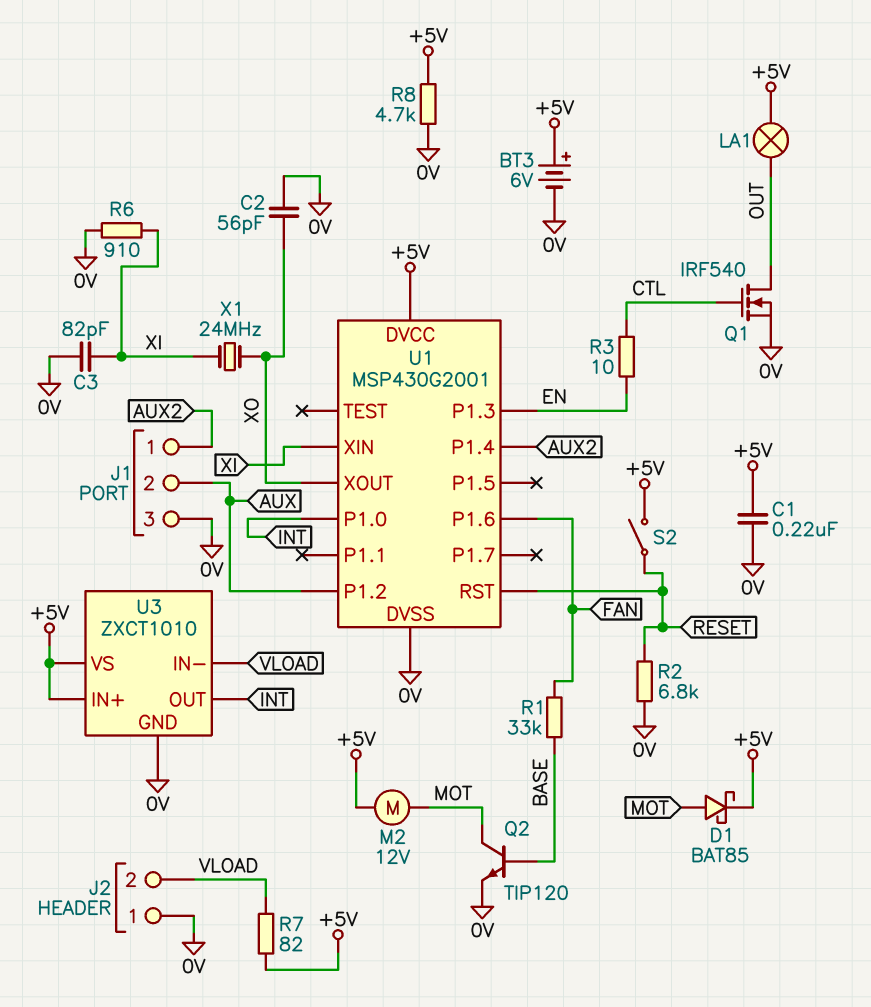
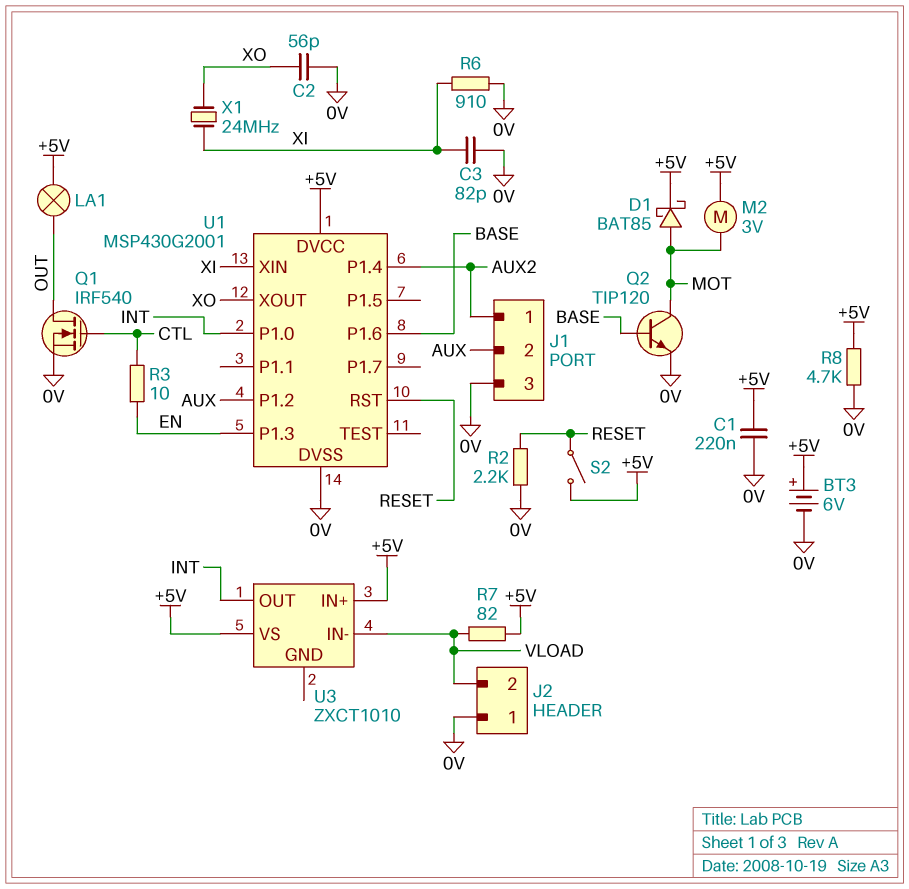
M2: motor 12V (+5V, MOT) -> motor 3V (+5V, MOT)
R1: 33k (BASE, FAN) -> none
R2: 6.8k (0V, RESET) -> 2.2k (0V, RESET)
U1 pin P1.6: FAN -> BASE
U3 pin GND: 0V -> none

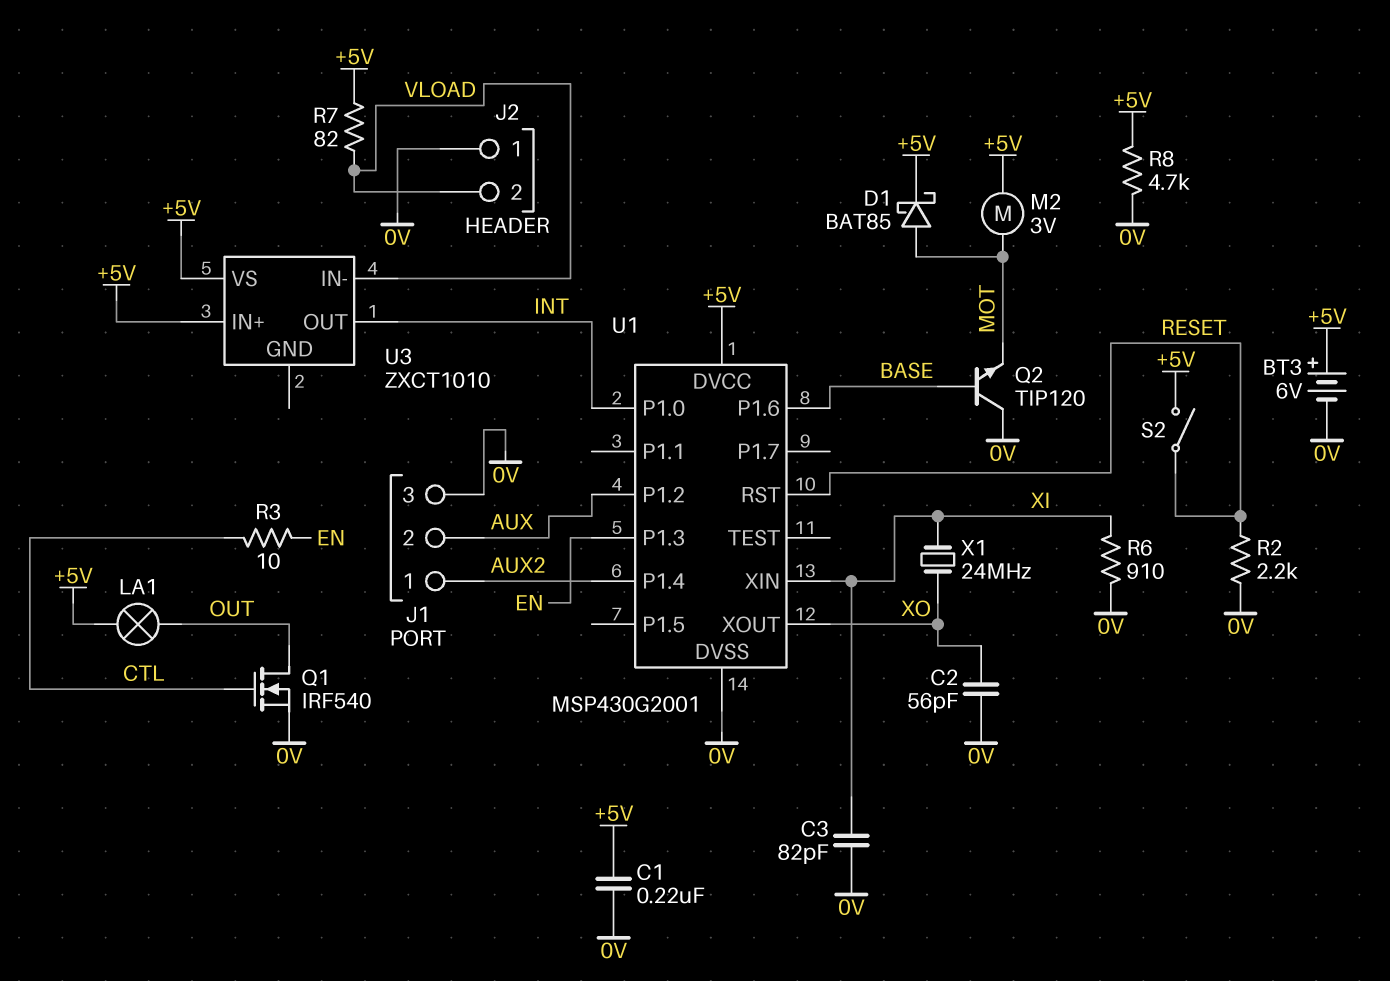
Q2: NPN TIP120 (B BASE, C MOT, E 0V) -> NPN TIP120 (B BASE, C 0V, E MOT)

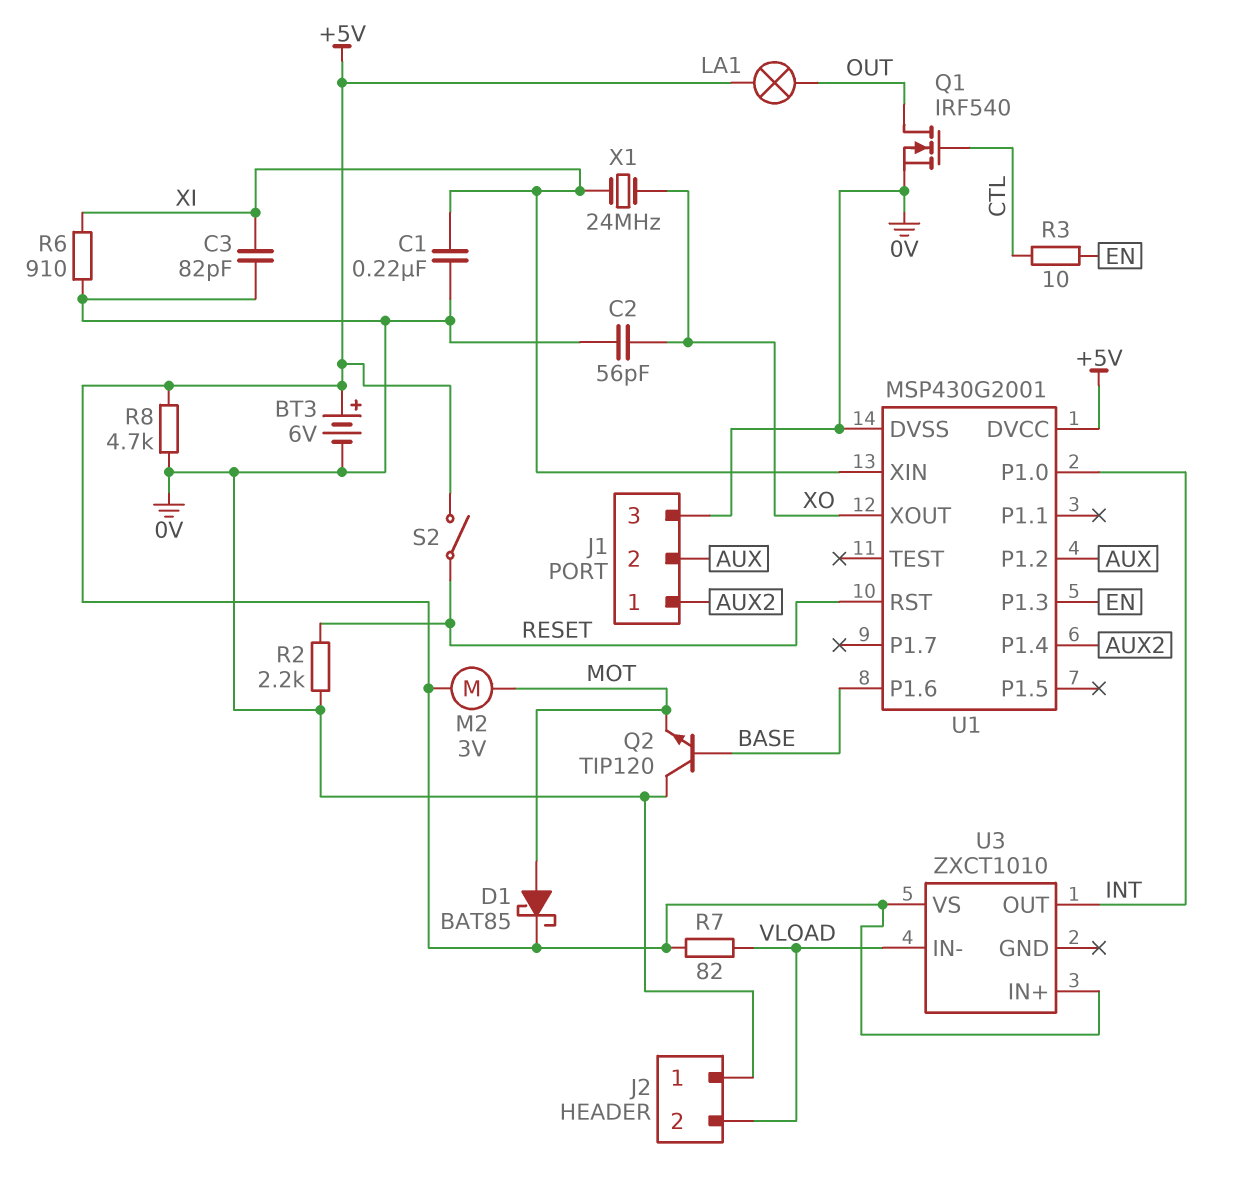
C1: 220nF (+5V, 0V) -> 220nF (0V, XI)

